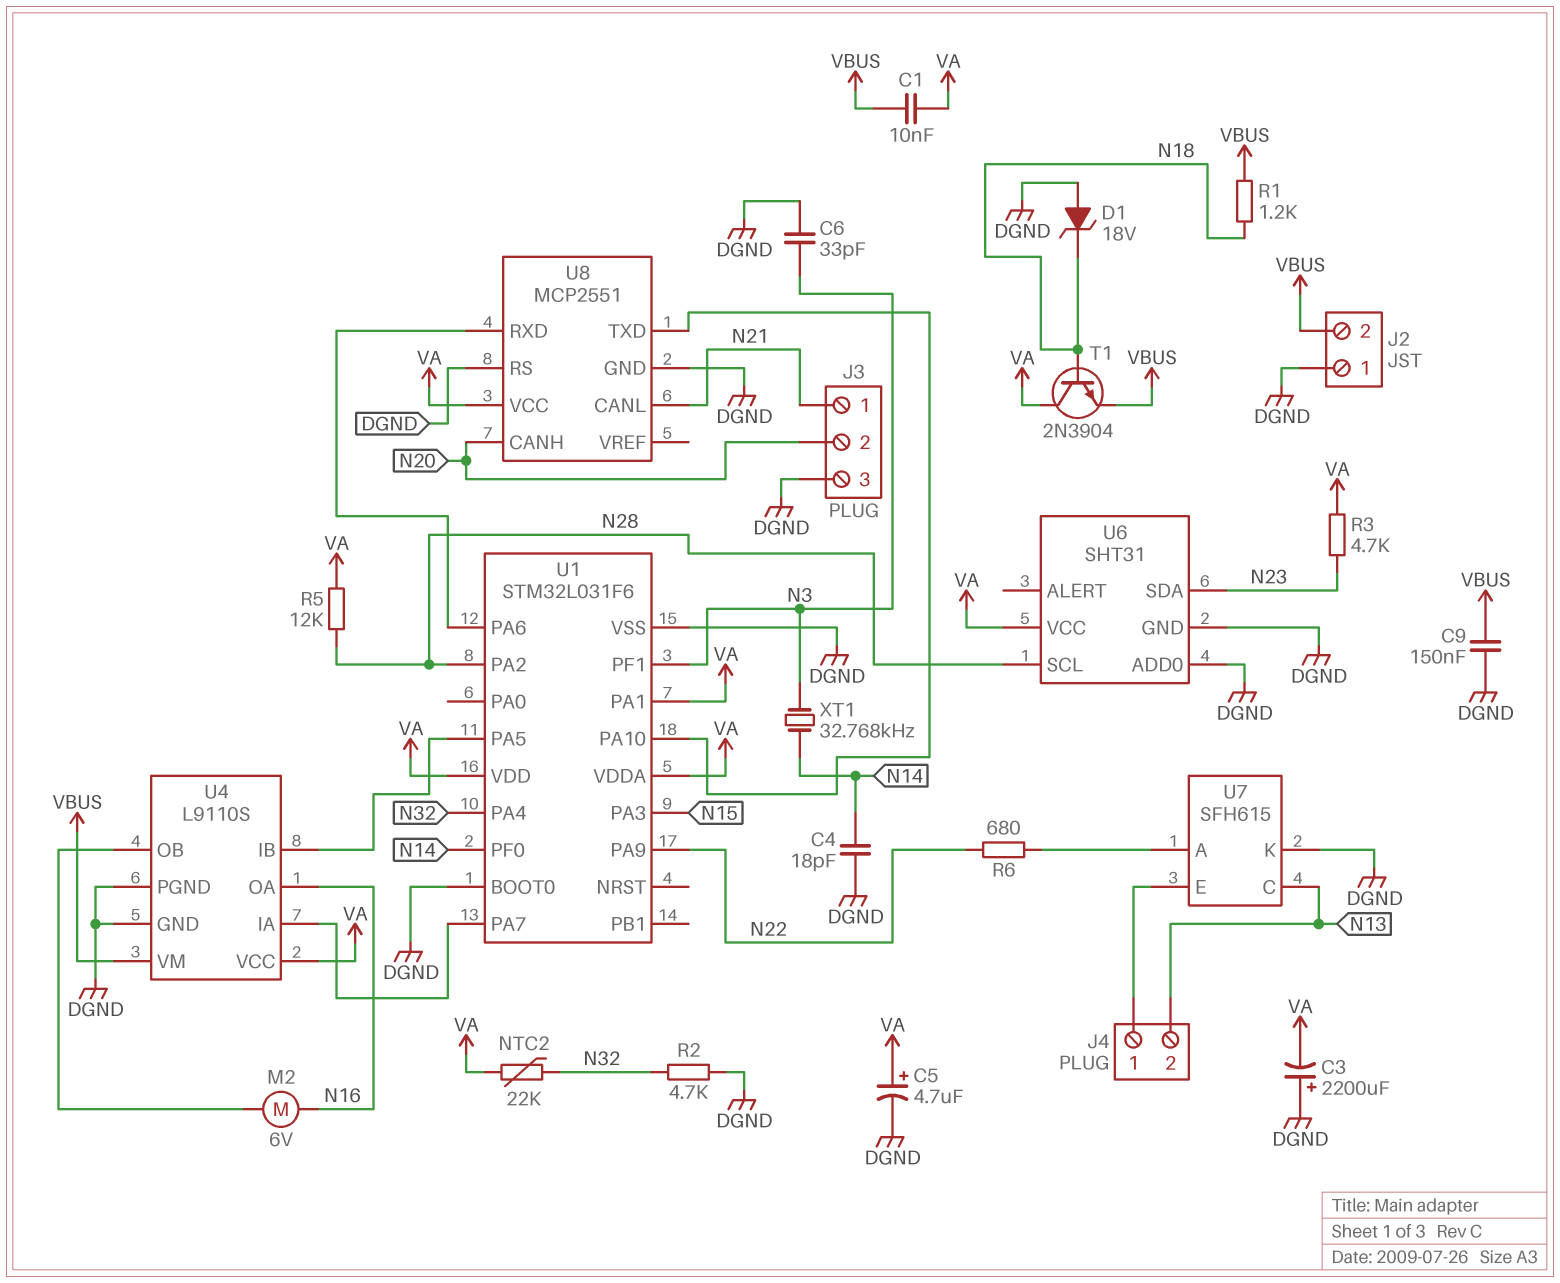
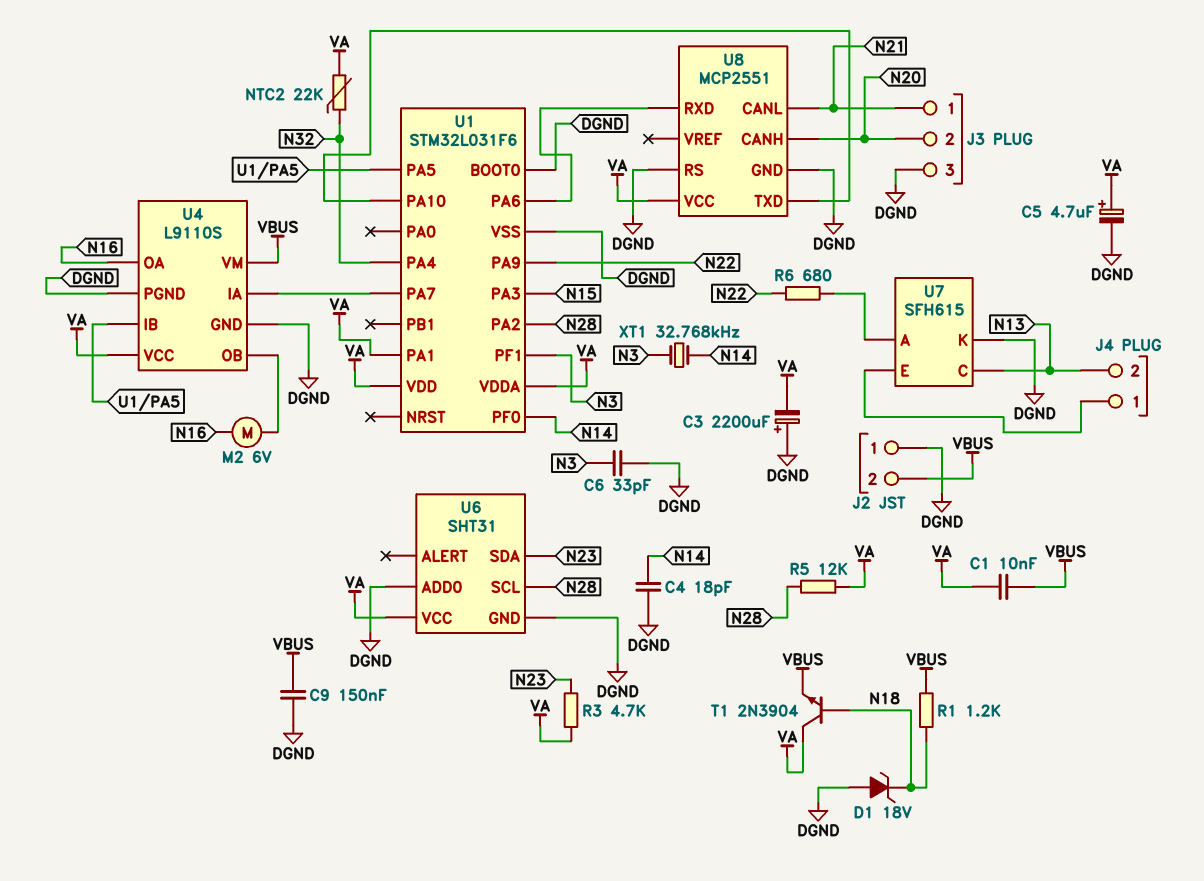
R2: 4.7k (DGND, N32) -> none

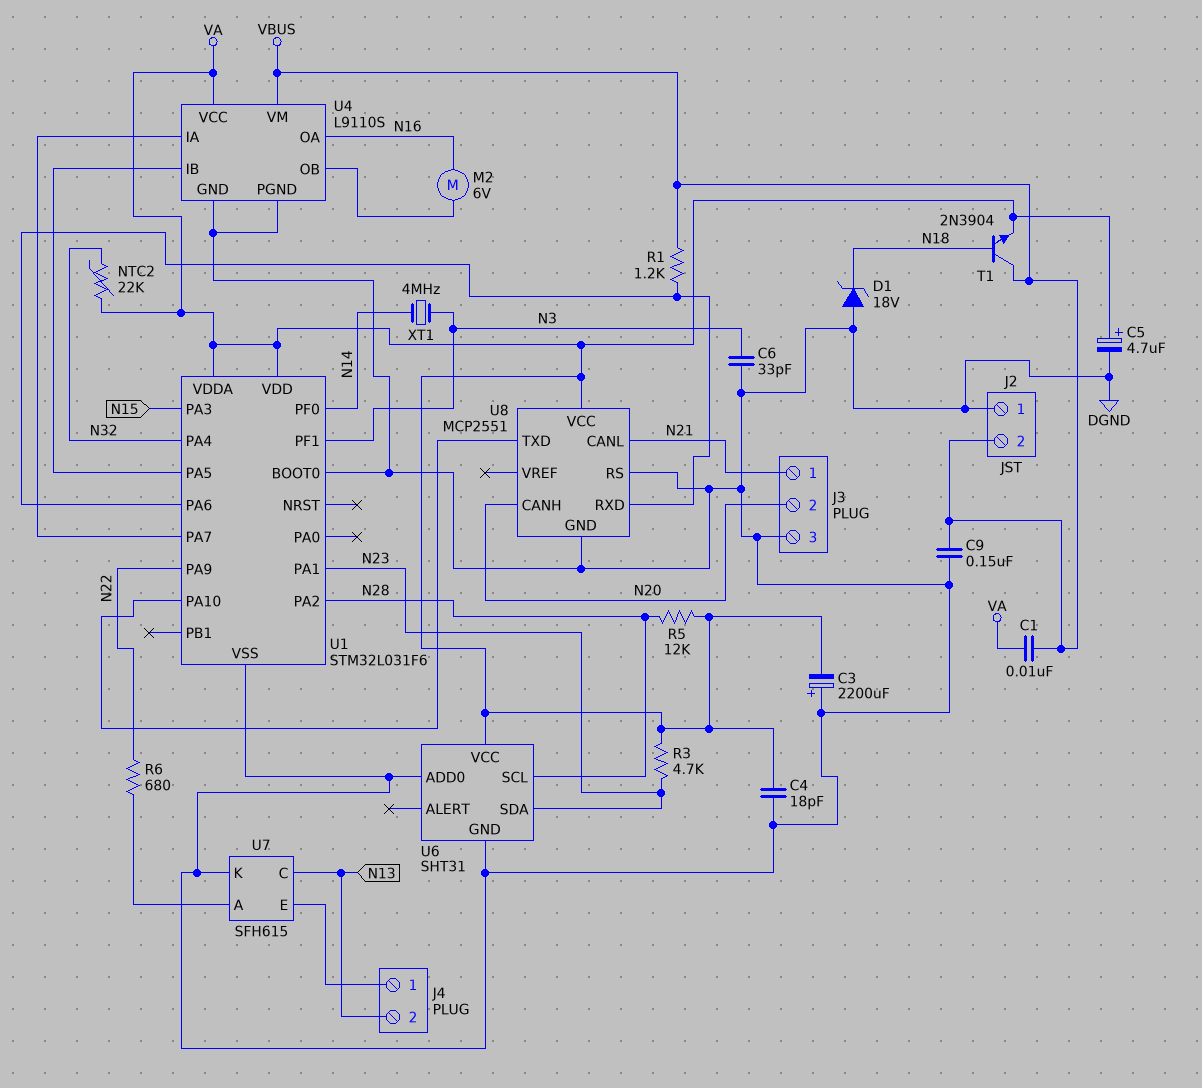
C4: 18pF (DGND, N14) -> 18pF (DGND, VA)
R1: 1.2k (N18, VBUS) -> 1.2k (U1/PA6, VBUS)
T1: NPN 2N3904 (B N18, C VA, E VBUS) -> NPN 2N3904 (B N18, C VBUS, E VA)
U1 pin PA1: VA -> N23
XT1: 32.768kHz (N3, N14) -> 4MHz (N3, N14)

